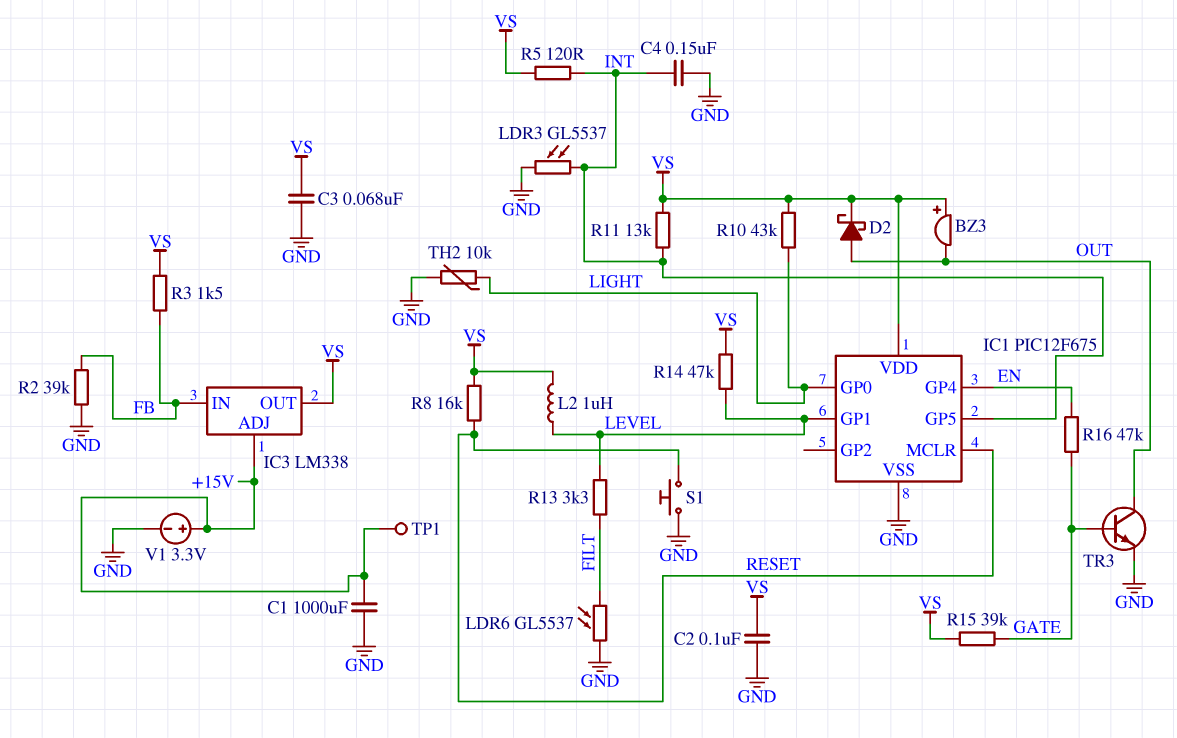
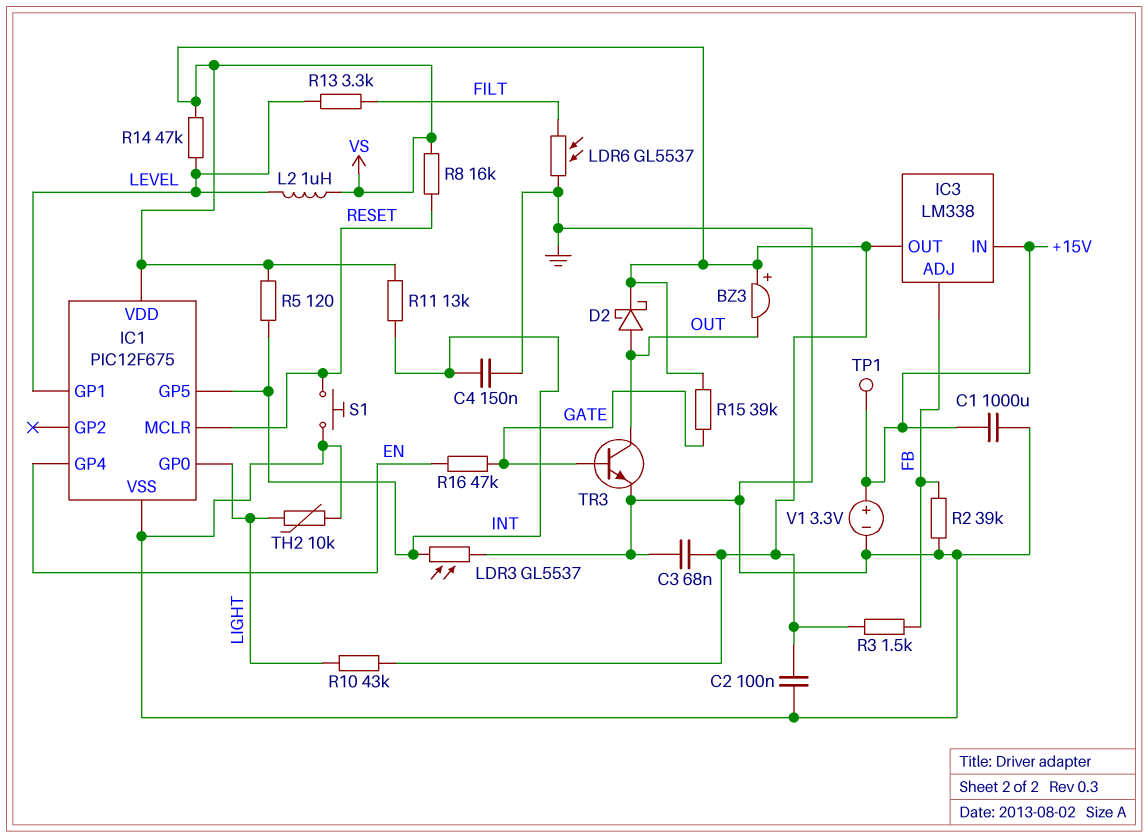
IC3 pin ADJ: +15V -> FB
IC3 pin IN: FB -> +15V

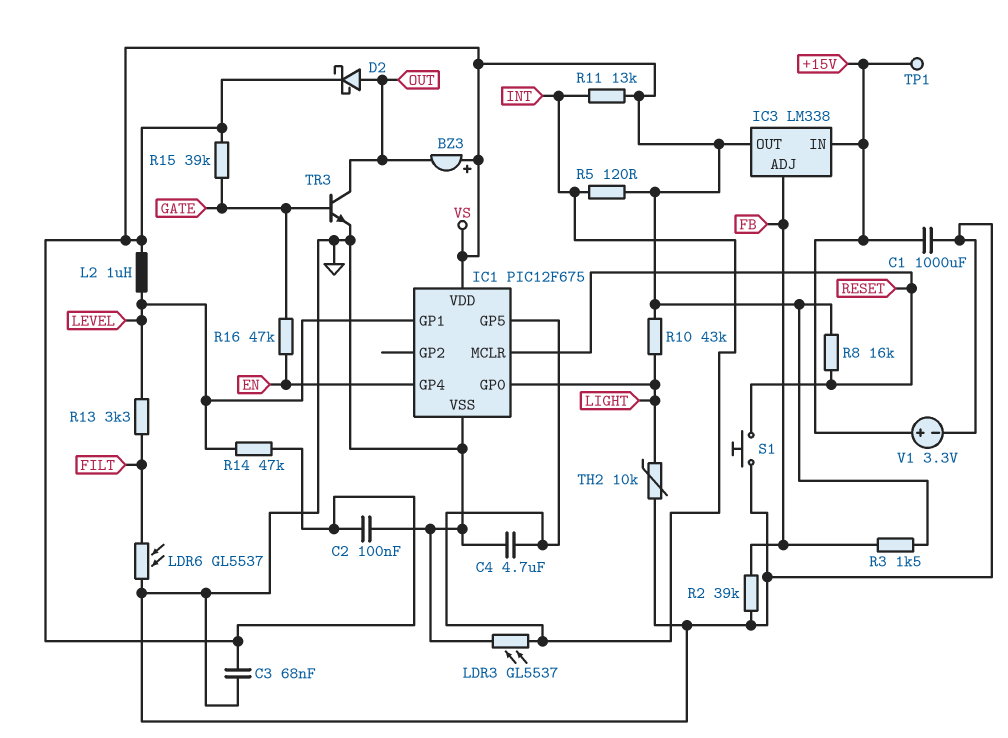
C4: 150nF (GND, INT) -> 4.7uF (GND, INT)

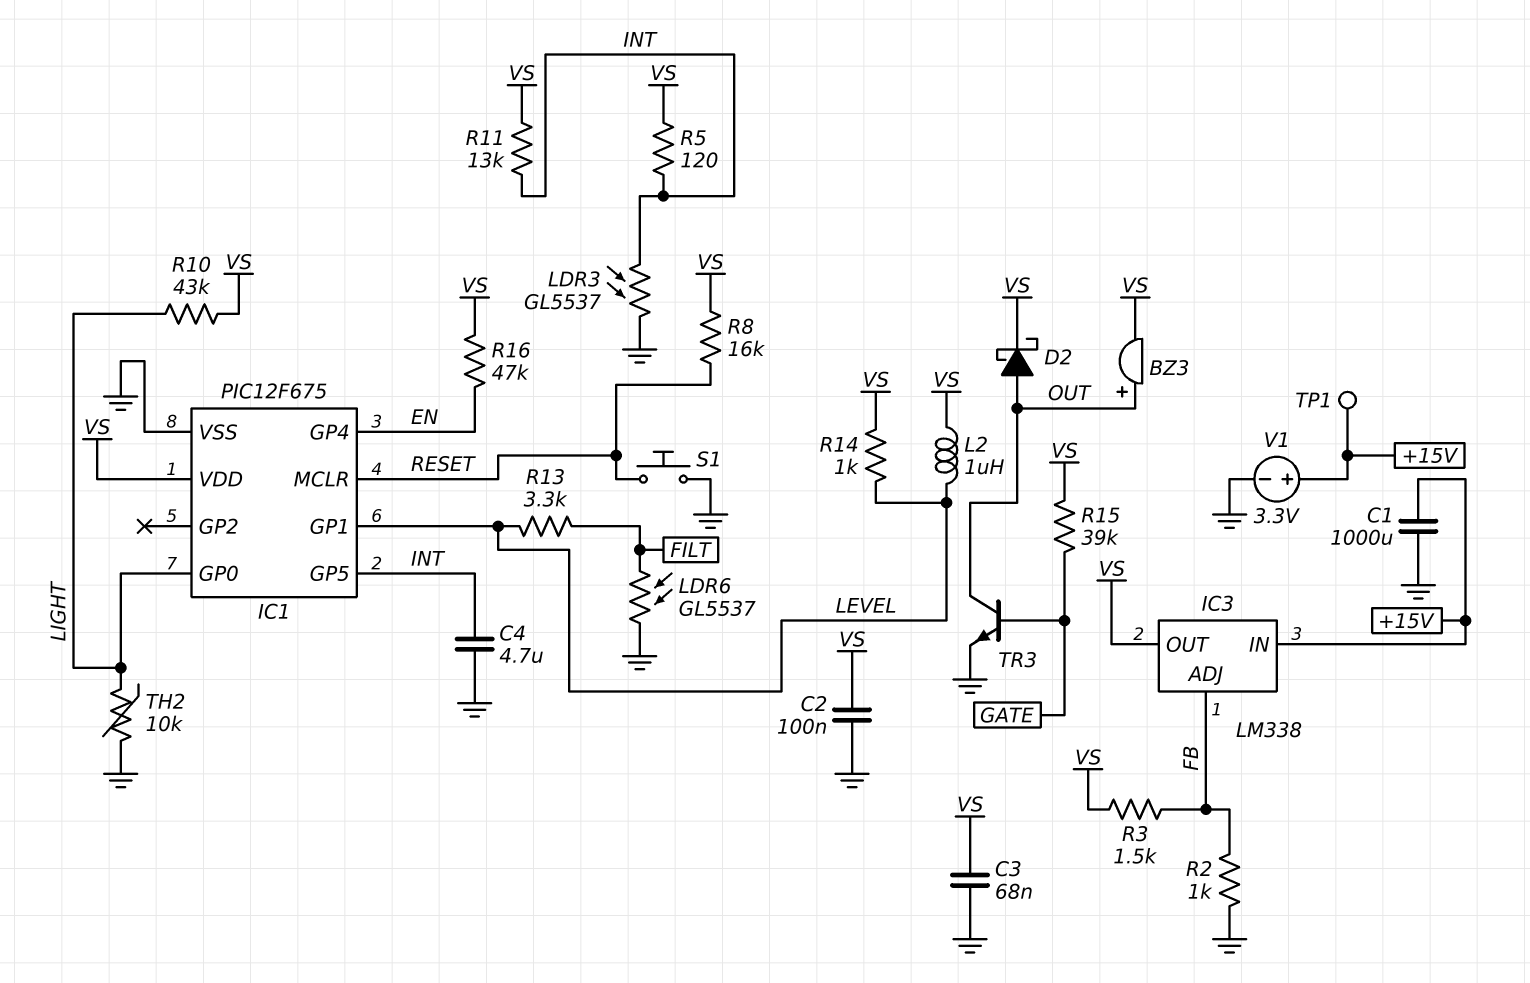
BZ3: buzzer (plus VS, minus OUT) -> buzzer (plus OUT, minus VS)
R2: 39k (FB, GND) -> 1k (FB, GND)
R14: 47k (LEVEL, VS) -> 1k (LEVEL, VS)
R16: 47k (EN, GATE) -> 47k (EN, VS)

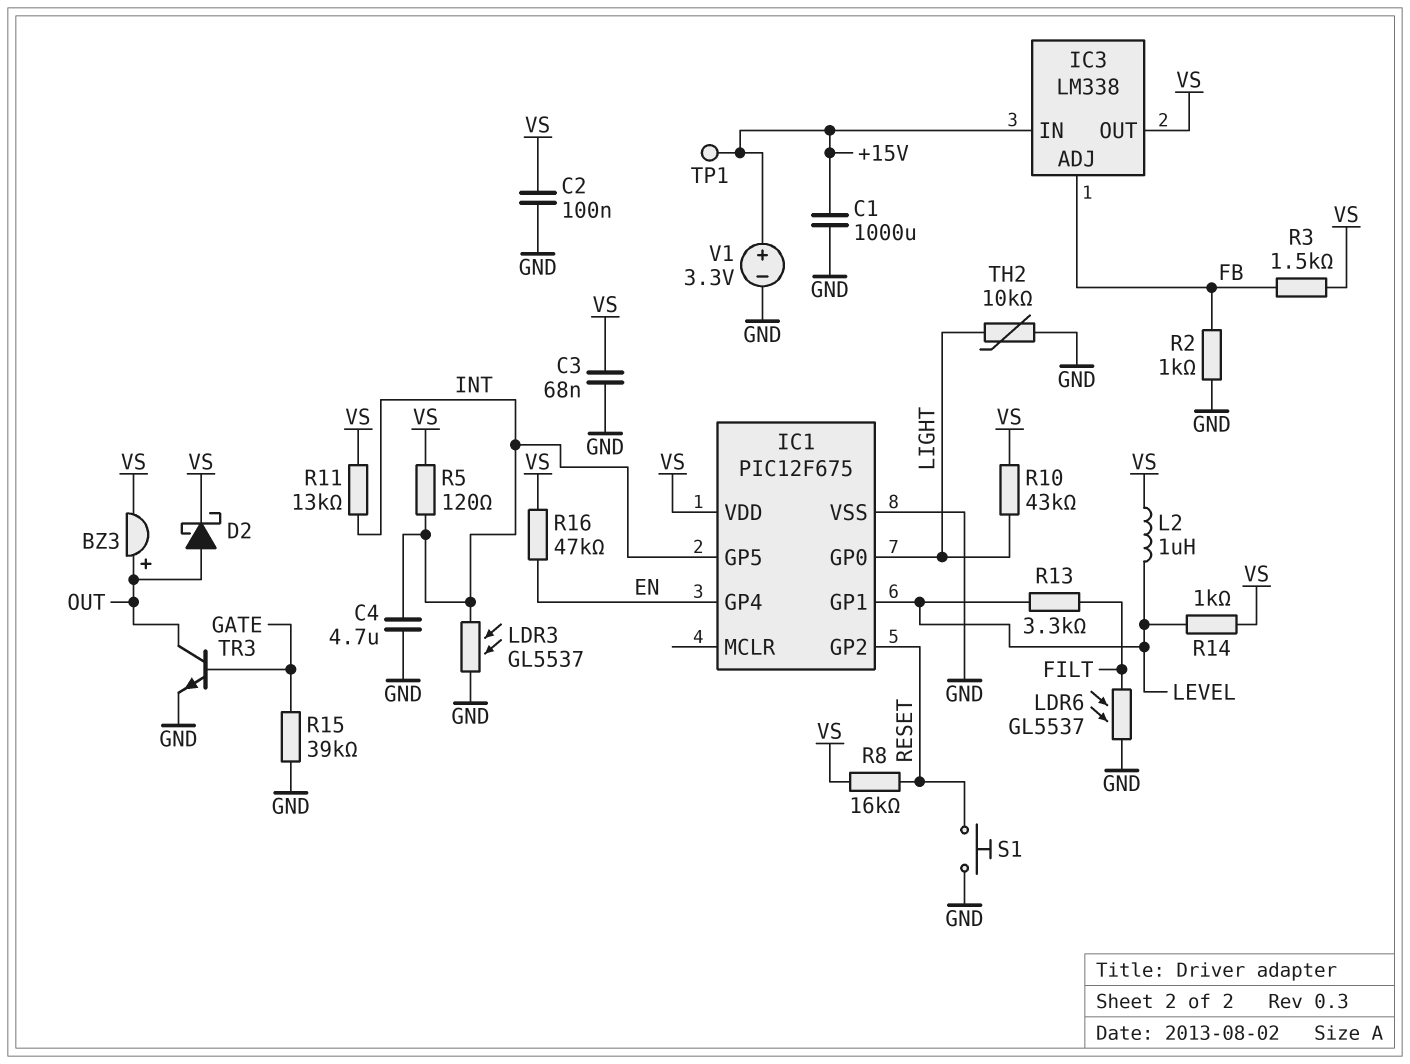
IC1 pin GP2: none -> RESET
IC1 pin MCLR: RESET -> none
R15: 39k (GATE, VS) -> 39k (GATE, GND)

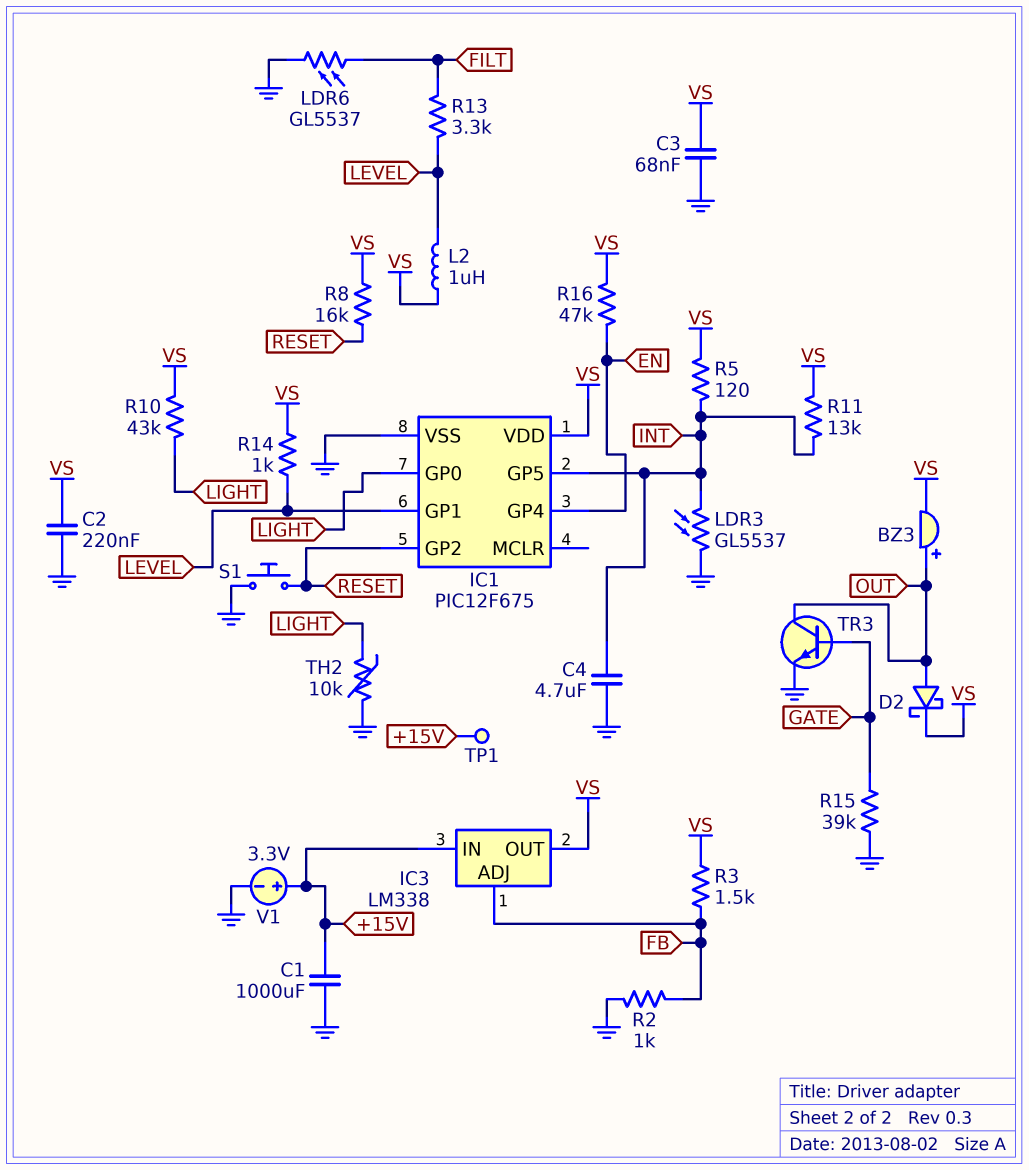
C2: 100nF (GND, VS) -> 220nF (GND, VS)

